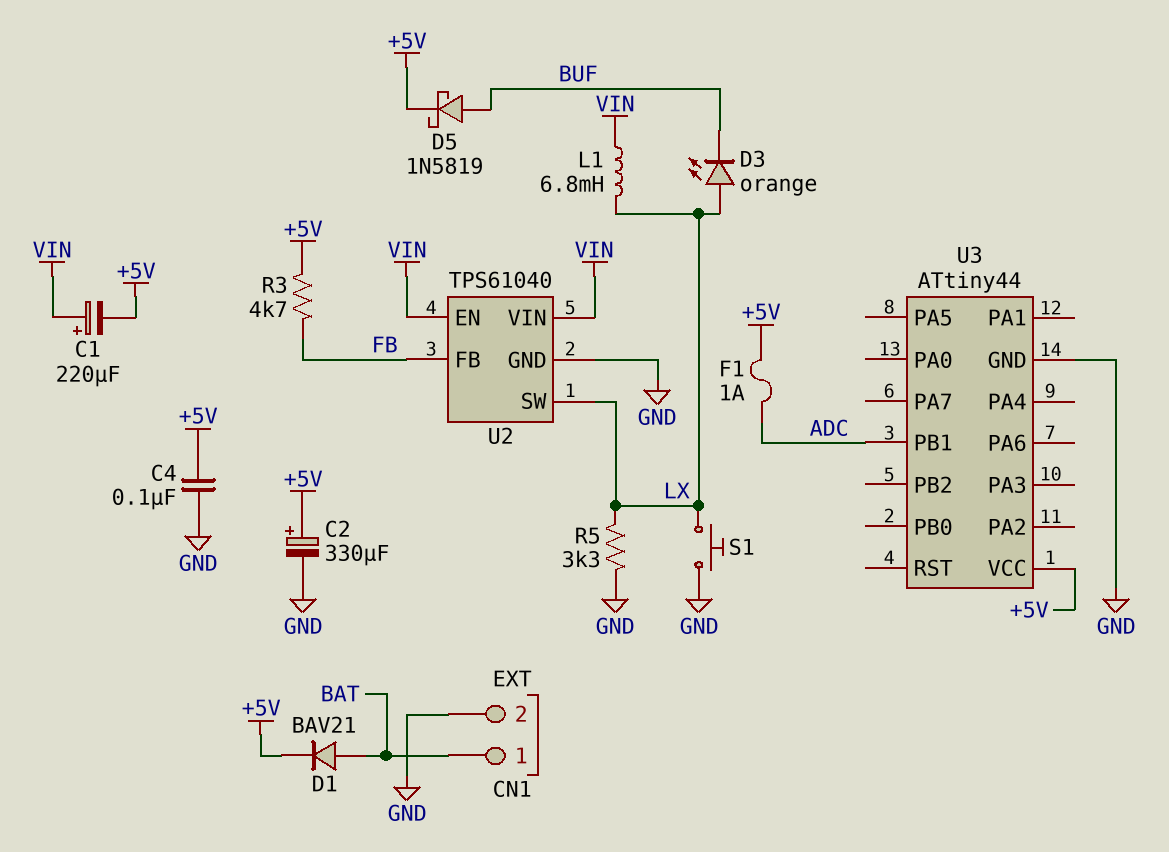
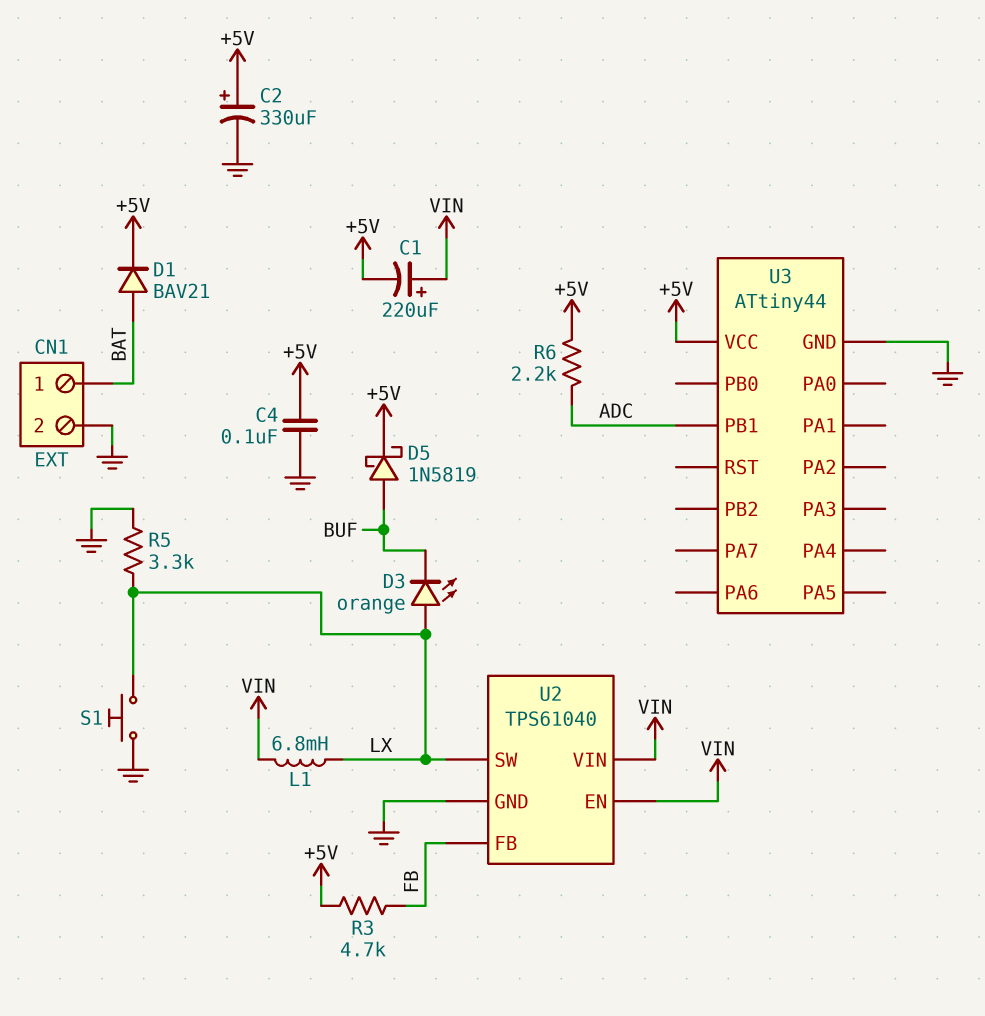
F1: 1A (+5V, ADC) -> none
R6: none -> 2.2k (+5V, ADC)

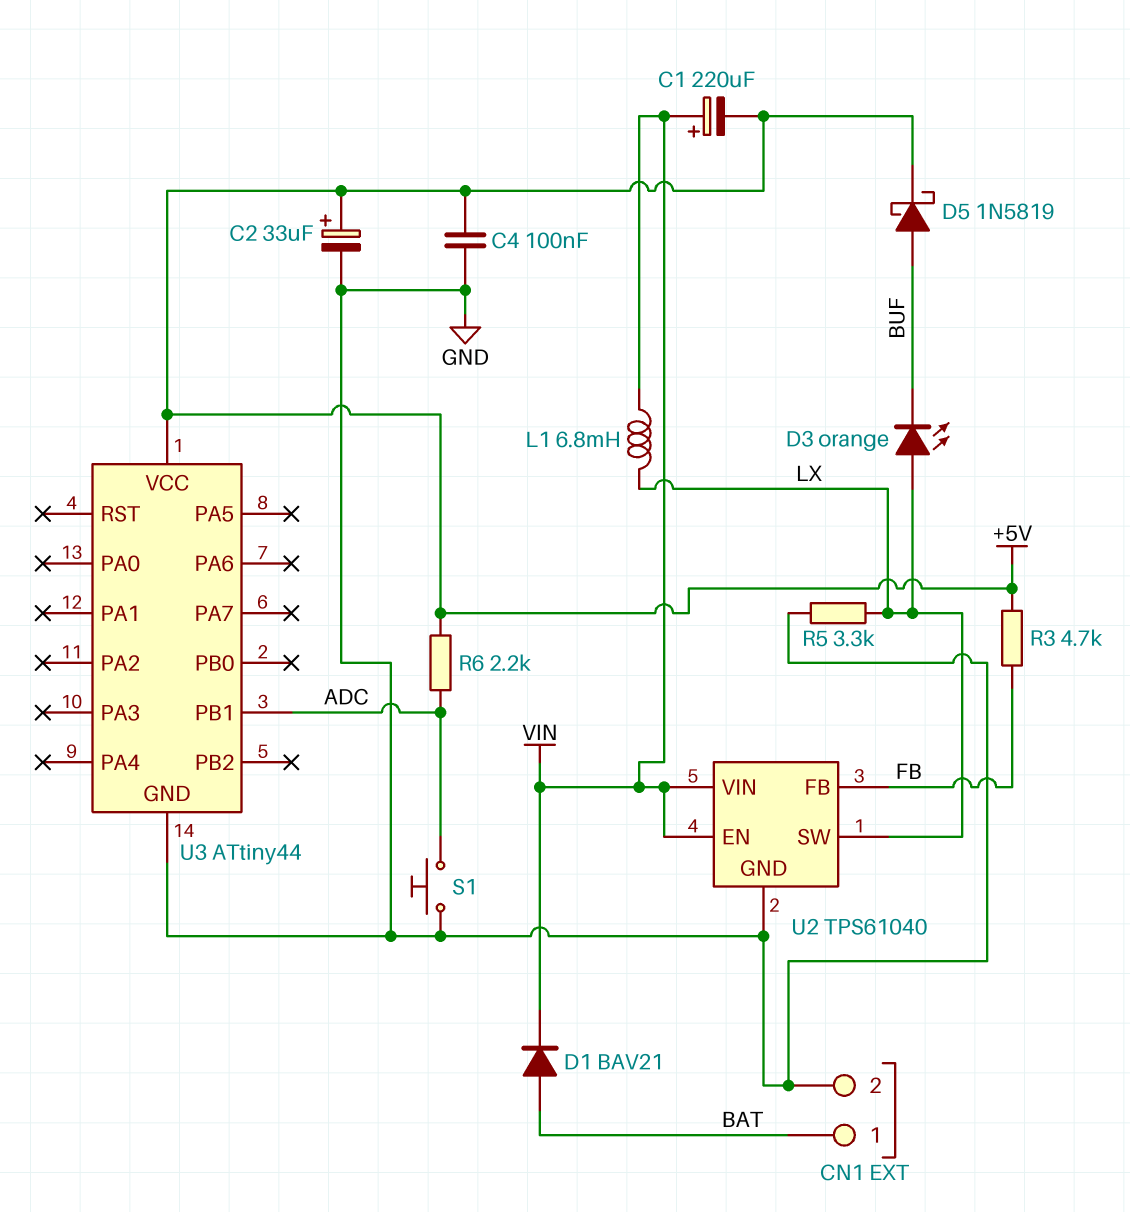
C2: 330uF (plus +5V, minus GND) -> 33uF (plus +5V, minus GND)
D1: diode BAV21 (A BAT, K +5V) -> diode BAV21 (A BAT, K VIN)
S1: button (GND, LX) -> button (ADC, GND)

